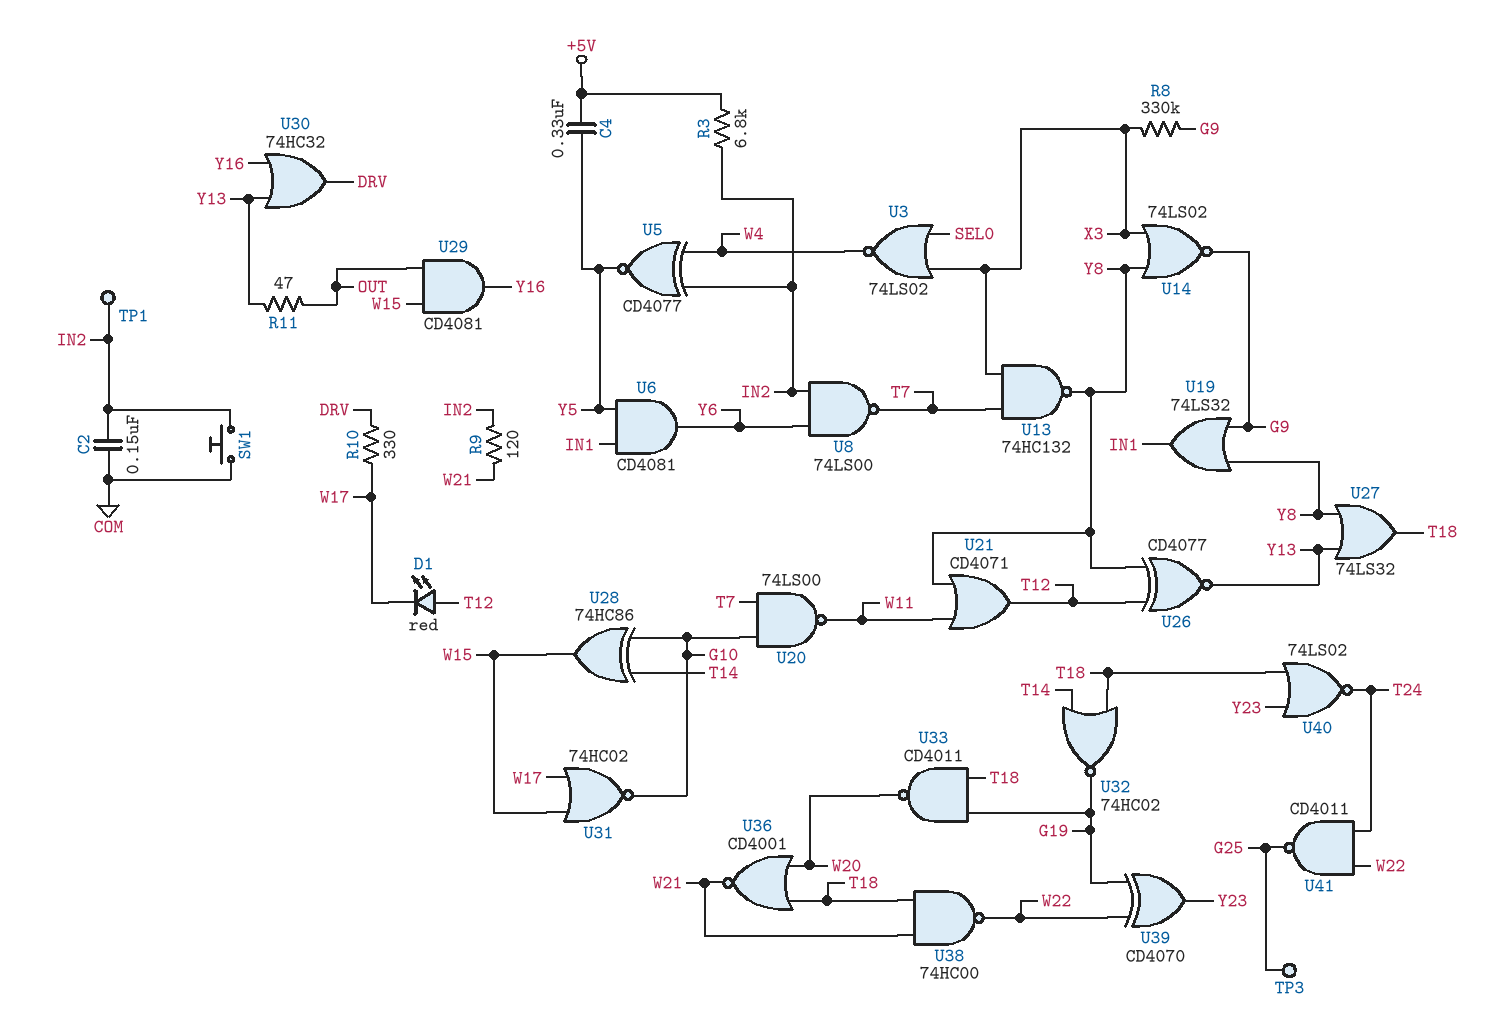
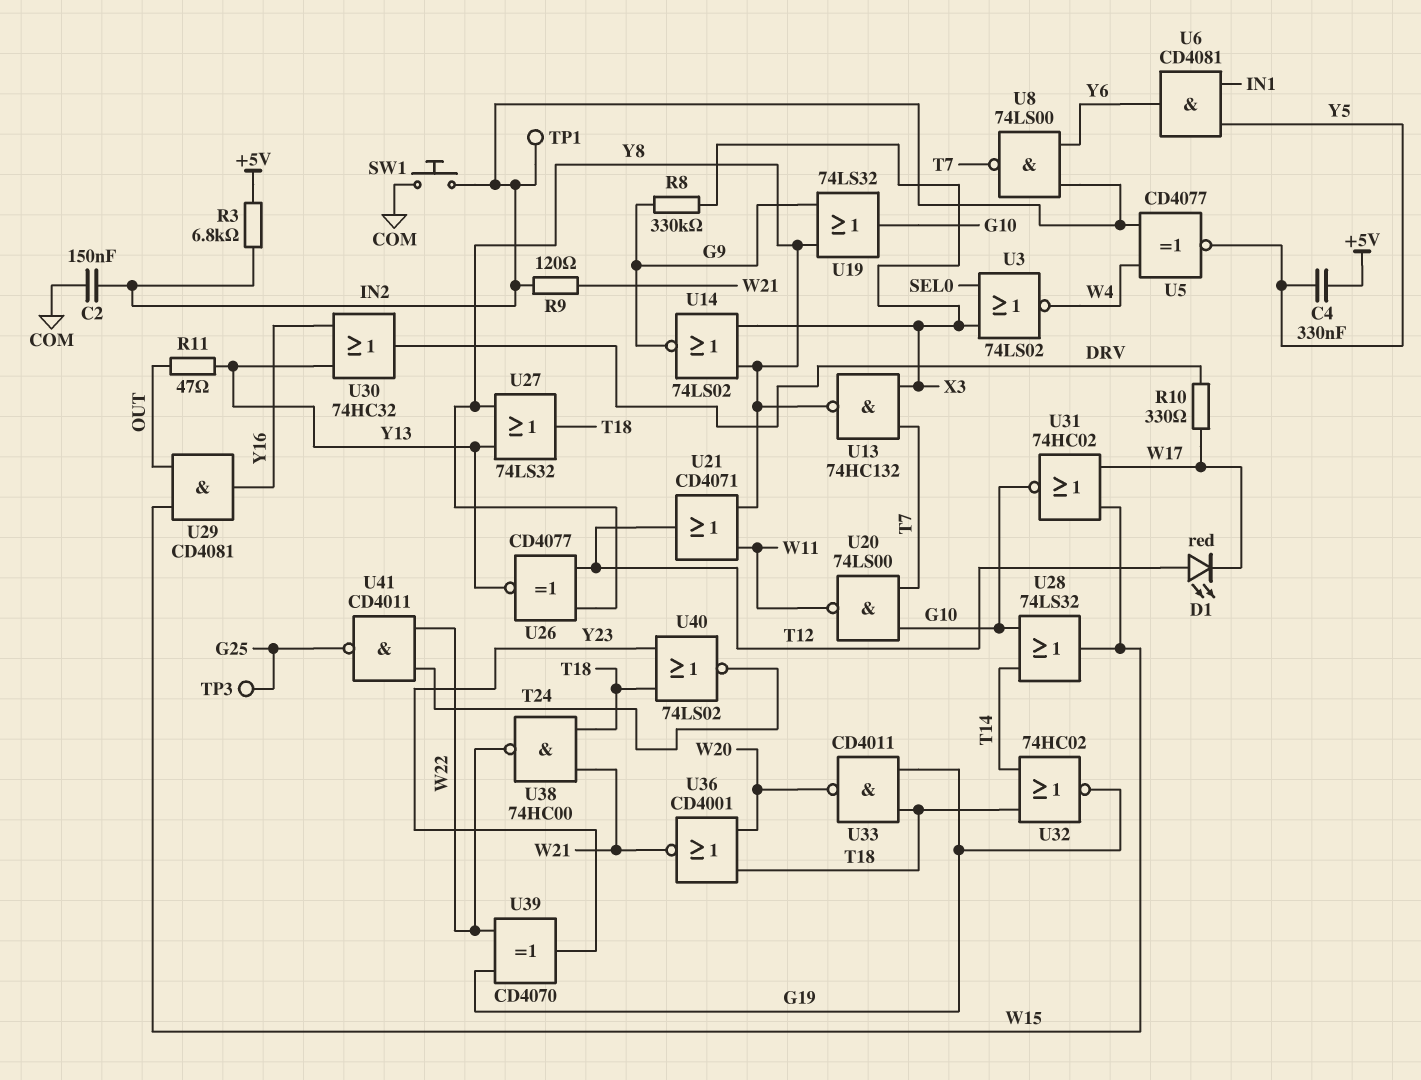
U19: OR 74LS32 (in G9, in Y8, out IN1) -> OR 74LS32 (in G9, in Y8, out G10)
U28: XOR 74HC86 (in G10, in T14, out W15) -> OR 74LS32 (in G10, in T14, out W15)

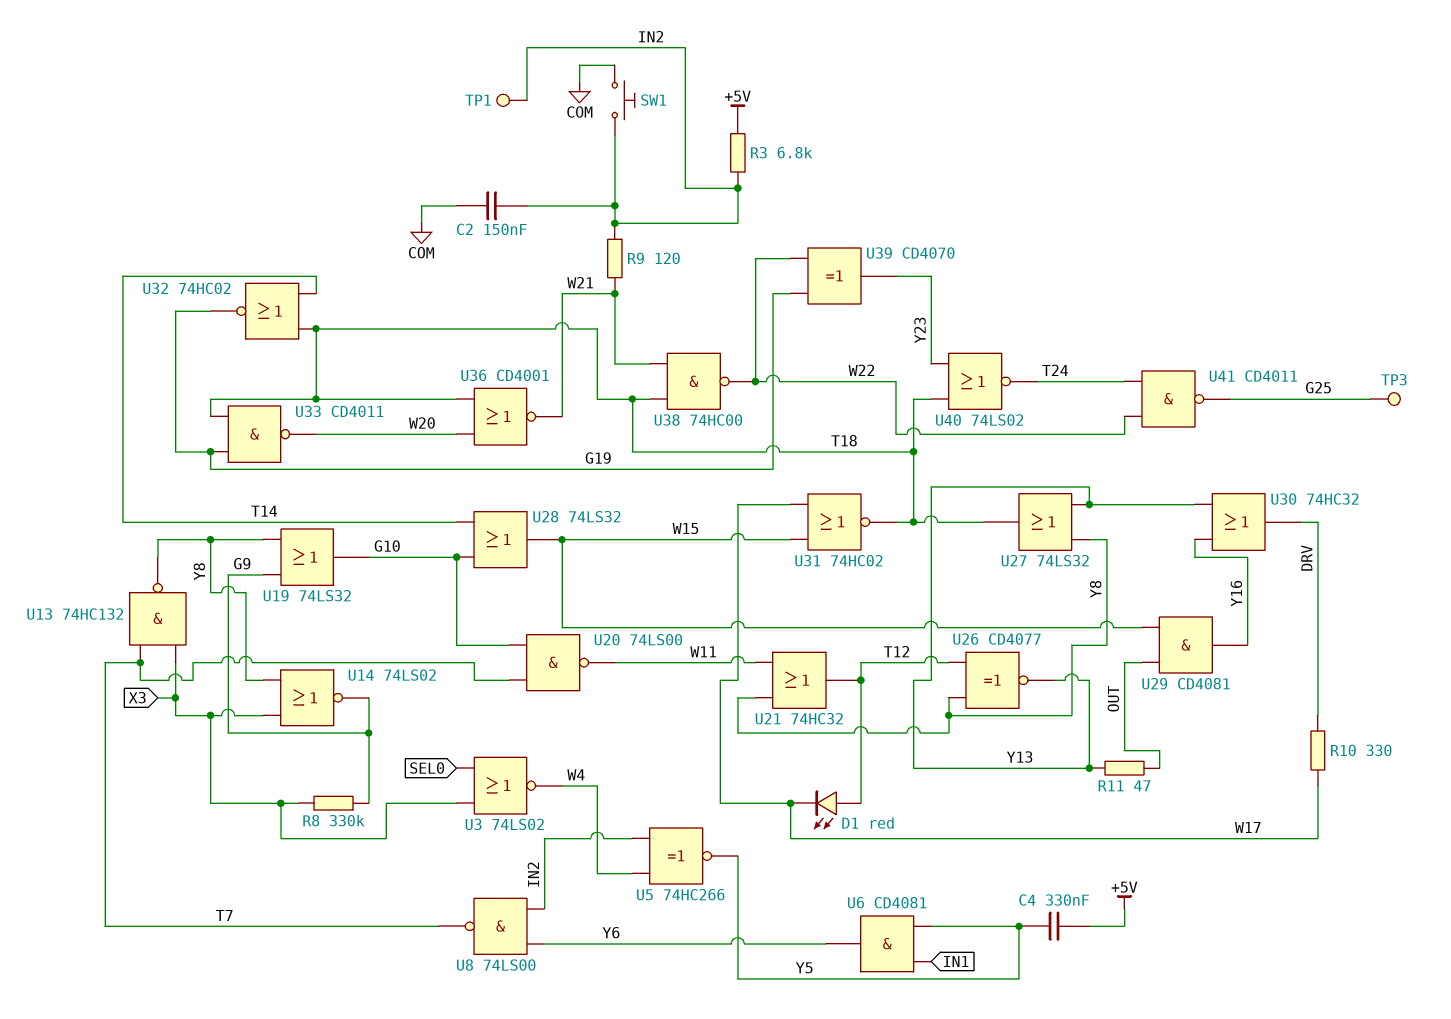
U5: XNOR CD4077 (in IN2, in W4, out Y5) -> XNOR 74HC266 (in IN2, in W4, out Y5)
U21: OR CD4071 (in W11, in Y8, out T12) -> OR 74HC32 (in W11, in Y8, out T12)
U31: NOR 74HC02 (in W15, in W17, out G10) -> NOR 74HC02 (in W15, in W17, out T18)

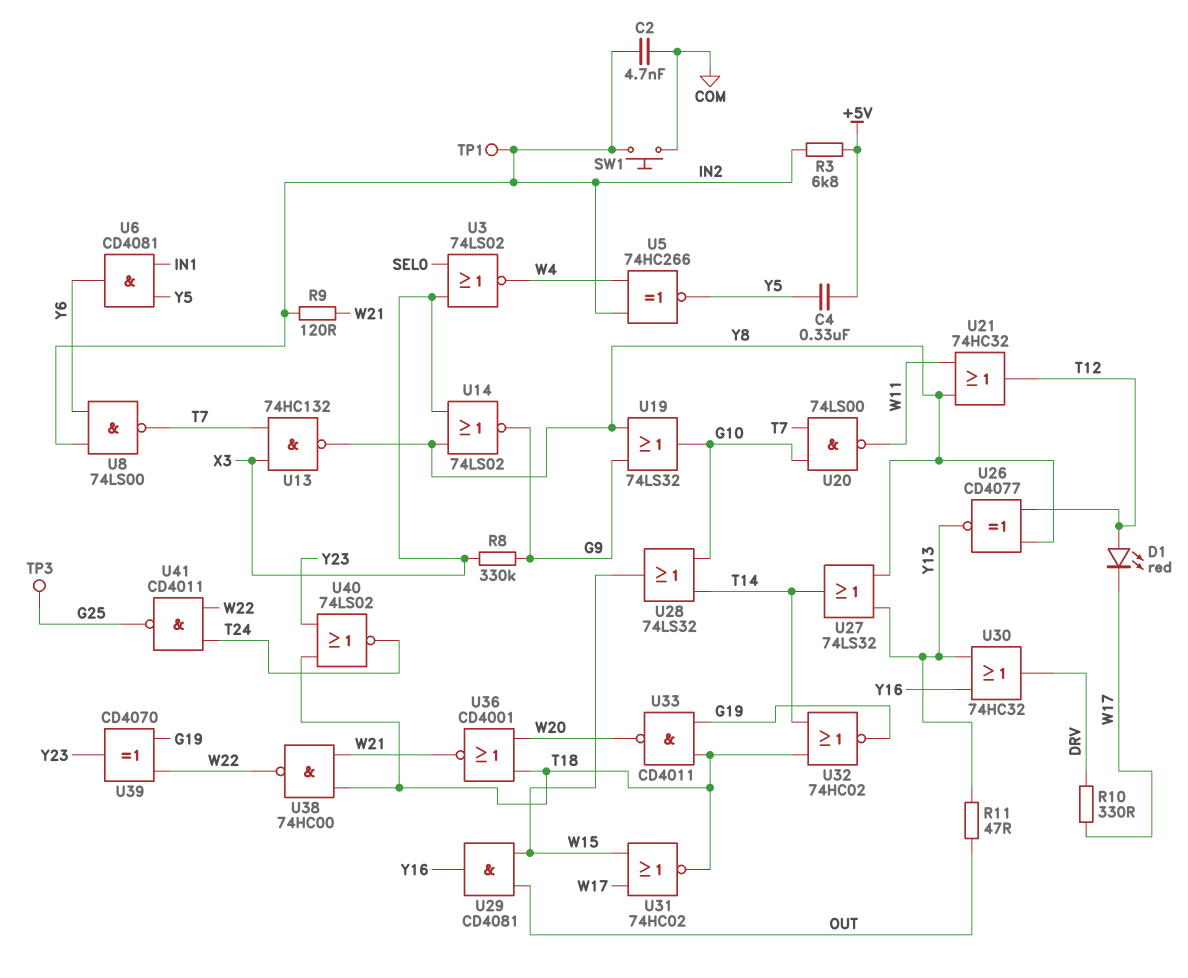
C2: 150nF (COM, IN2) -> 4.7nF (COM, IN2)
U27: OR 74LS32 (in Y8, in Y13, out T18) -> OR 74LS32 (in Y8, in Y13, out T14)

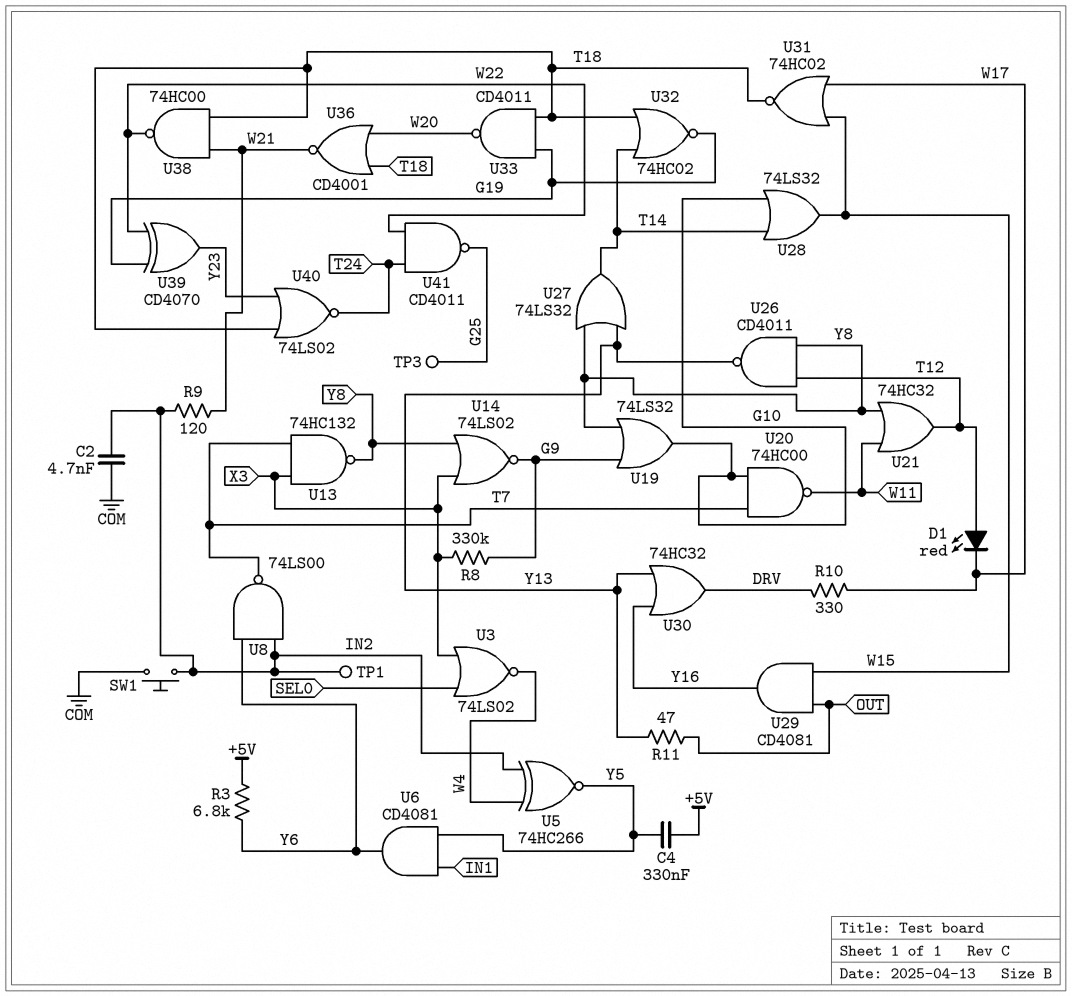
R3: 6.8k (+5V, IN2) -> 6.8k (+5V, Y6)
U20: NAND 74LS00 (in G10, in T7, out W11) -> NAND 74HC00 (in G10, in T7, out W11)
U26: XNOR CD4077 (in T12, in Y8, out Y13) -> NAND CD4011 (in T12, in Y8, out Y13)

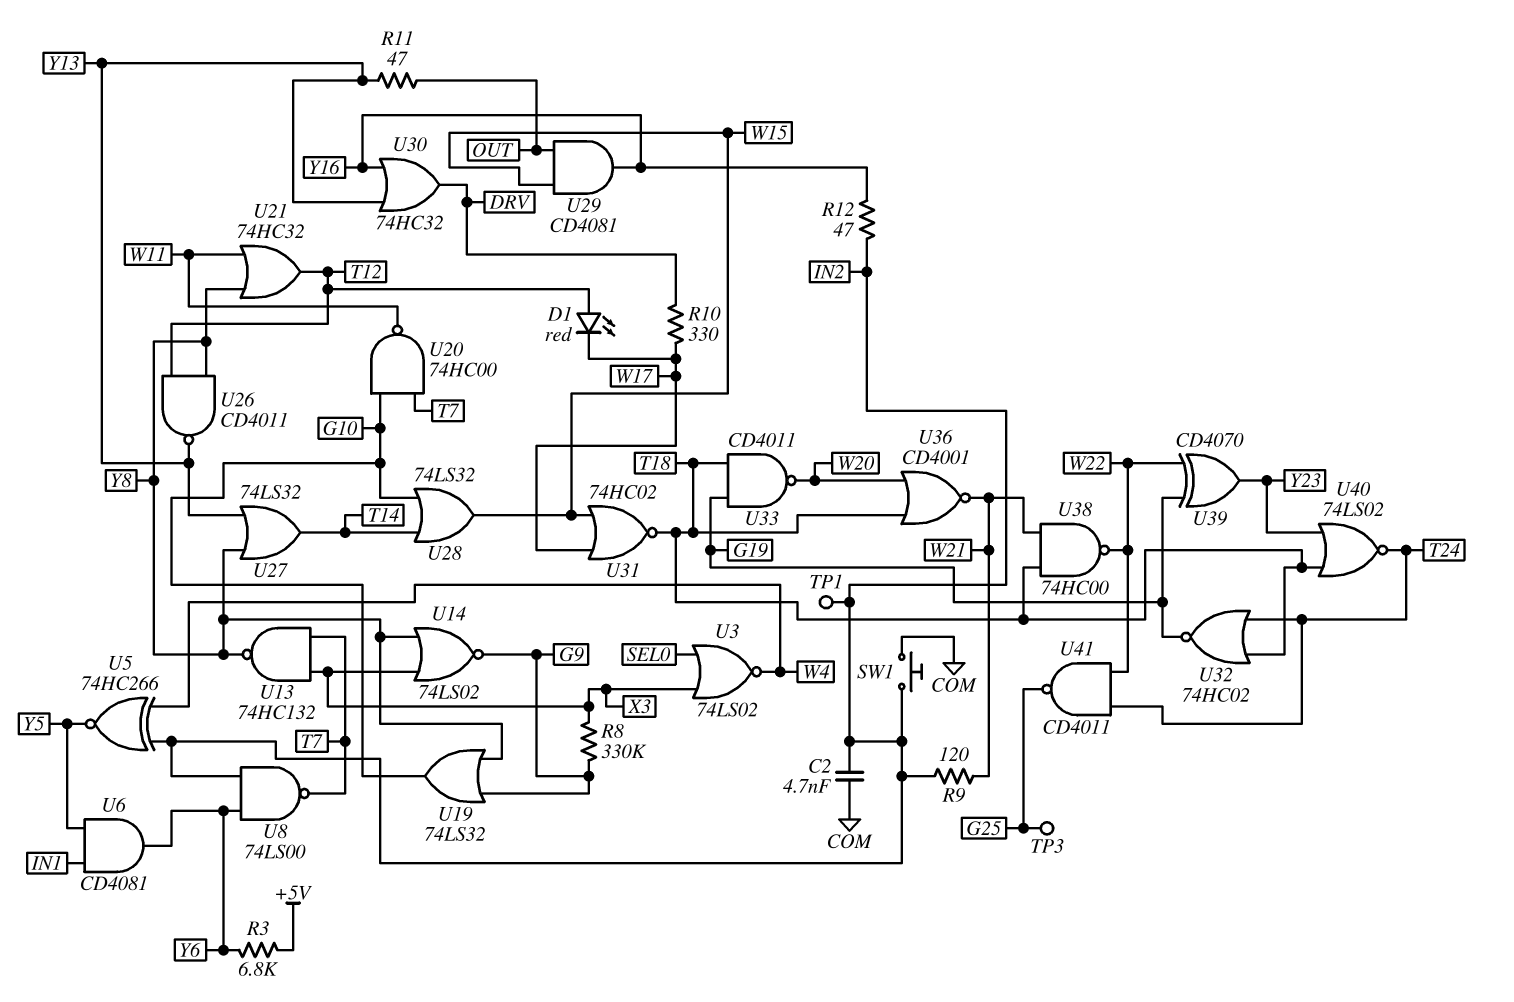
C4: 330nF (+5V, Y5) -> none
R12: none -> 47 (IN2, Y16)
U32: NOR 74HC02 (in T14, in T18, out G19) -> NOR 74HC02 (in T18, in T24, out G19)

